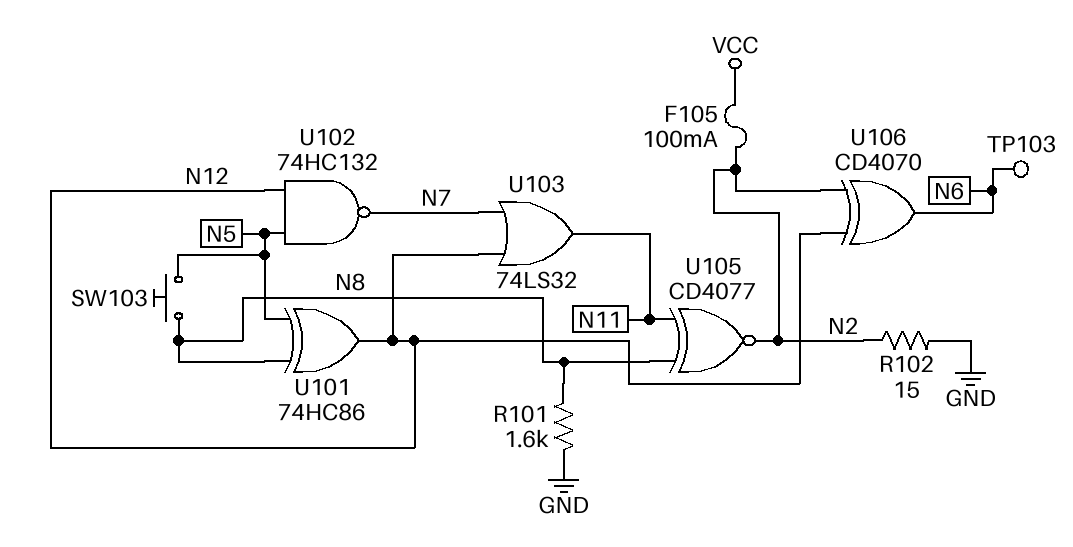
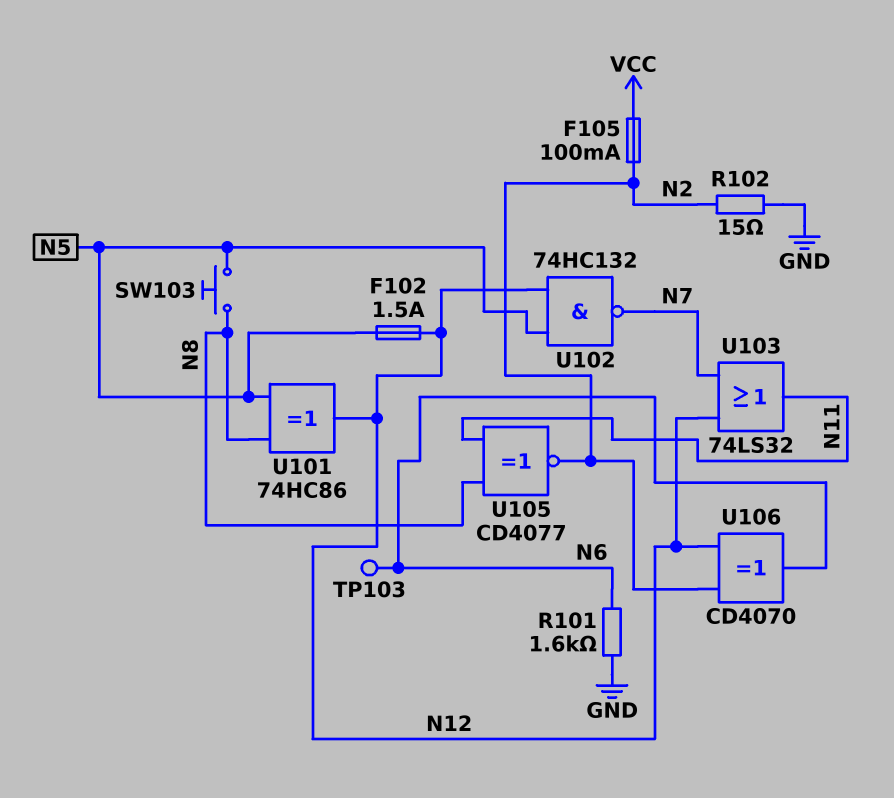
F102: none -> 1.5A (N5, N12)
R101: 1.6k (GND, N8) -> 1.6k (GND, N6)

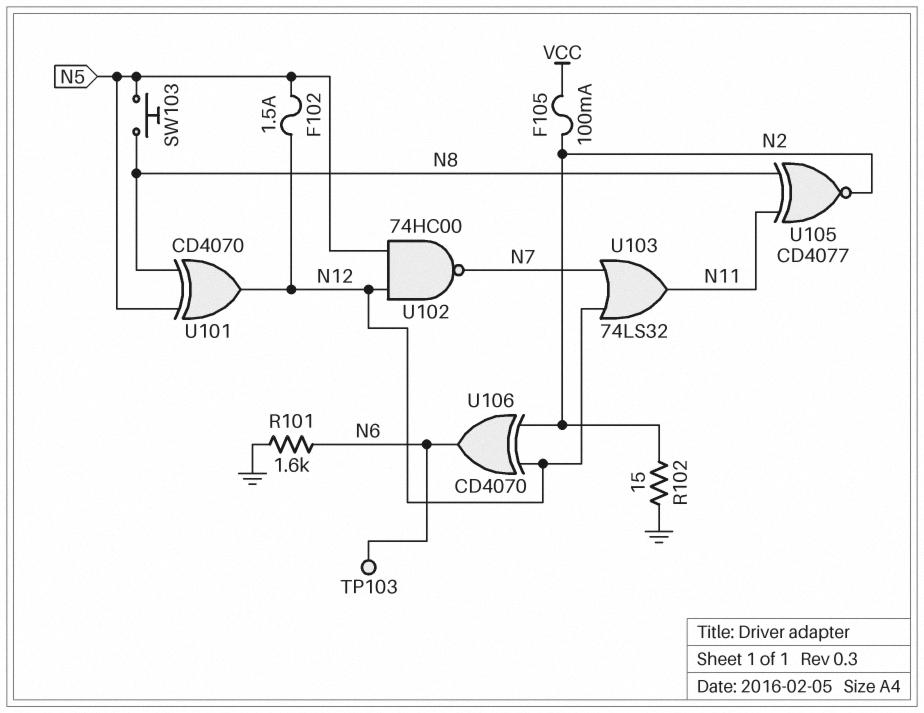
U101: XOR 74HC86 (in N5, in N8, out N12) -> XOR CD4070 (in N5, in N8, out N12)
U102: NAND 74HC132 (in N5, in N12, out N7) -> NAND 74HC00 (in N5, in N12, out N7)

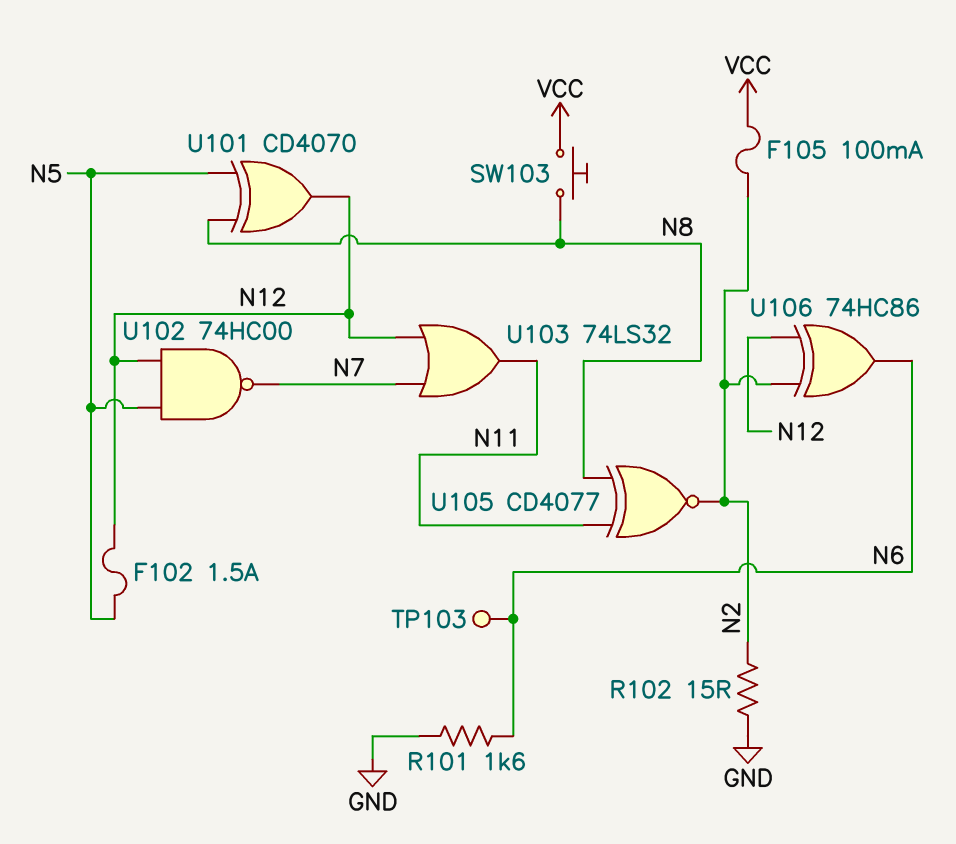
SW103: button (N5, N8) -> button (N8, VCC)
U106: XOR CD4070 (in N2, in N12, out N6) -> XOR 74HC86 (in N2, in N12, out N6)

